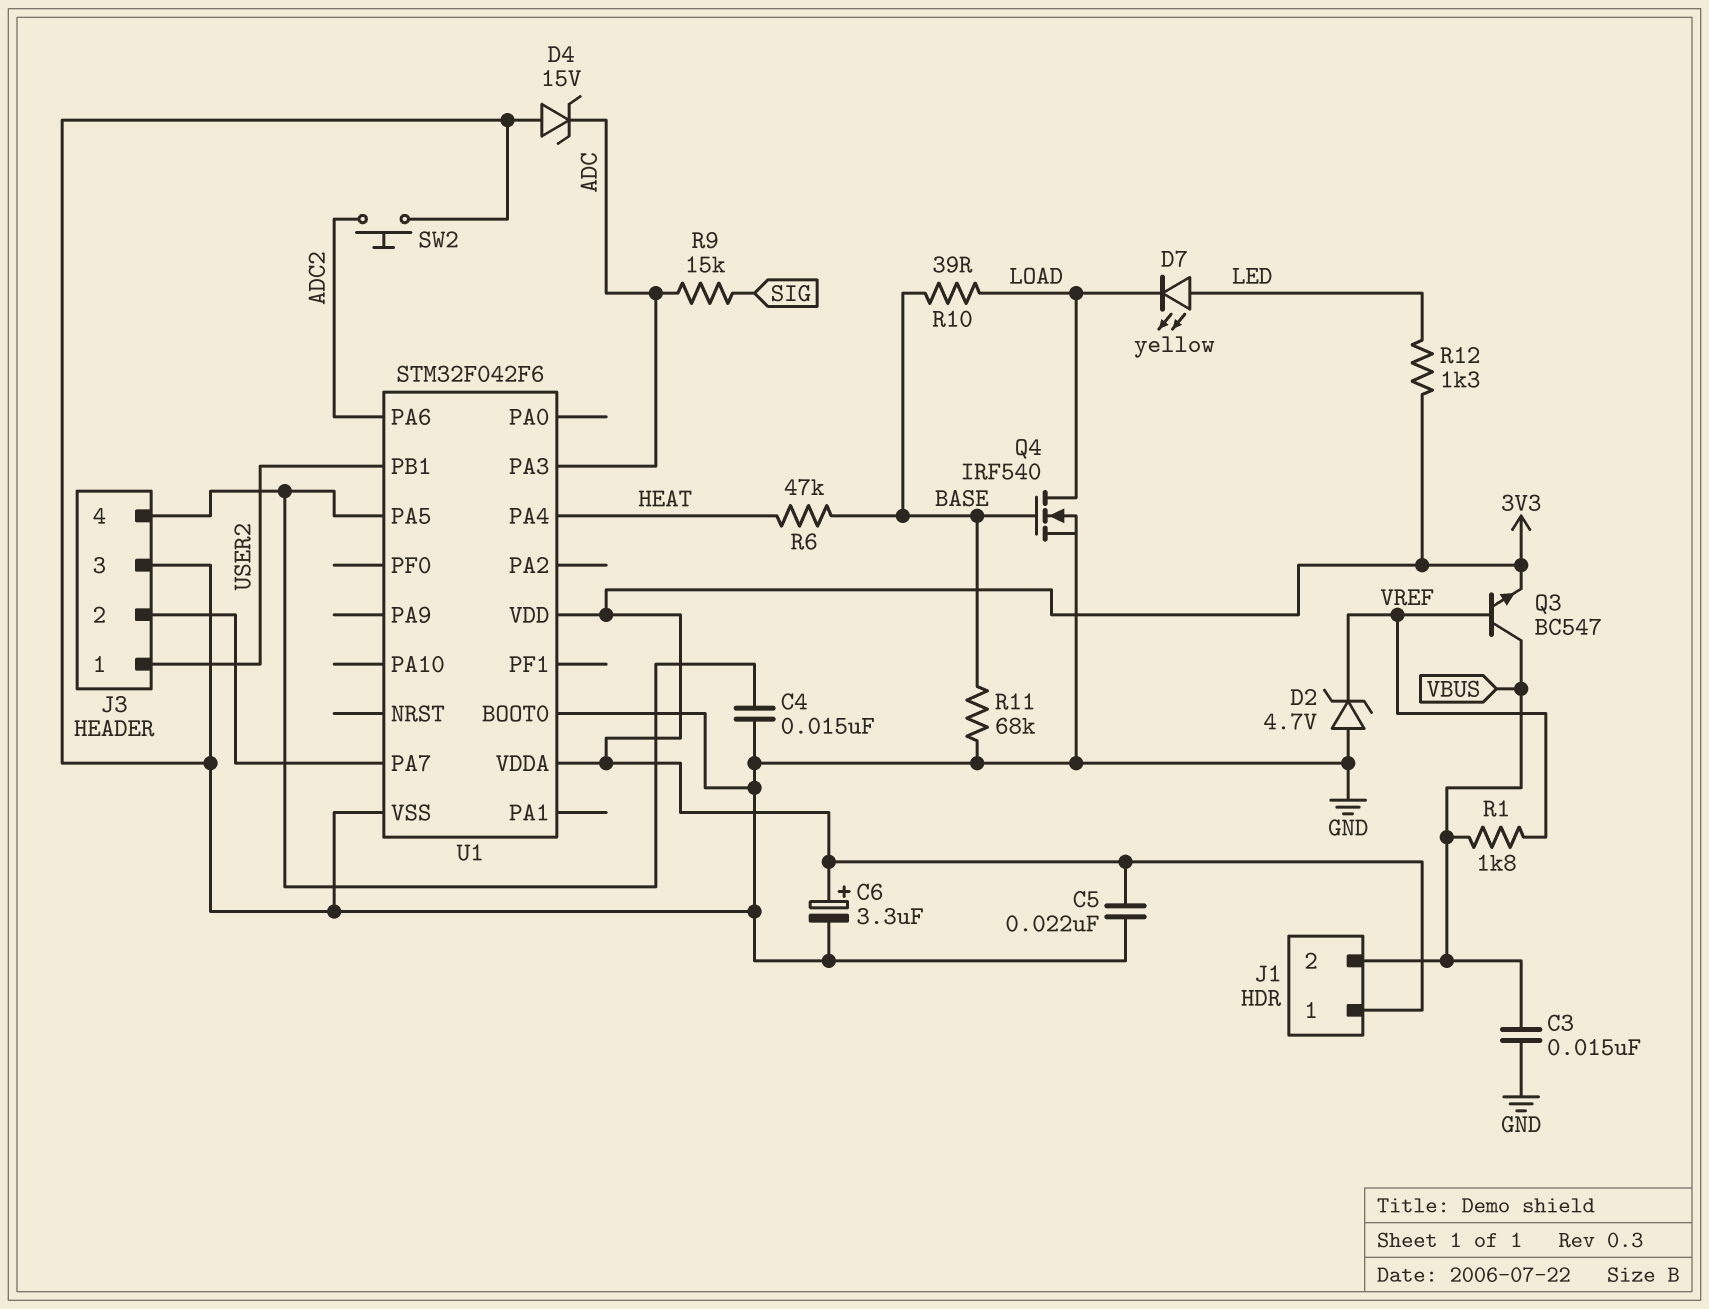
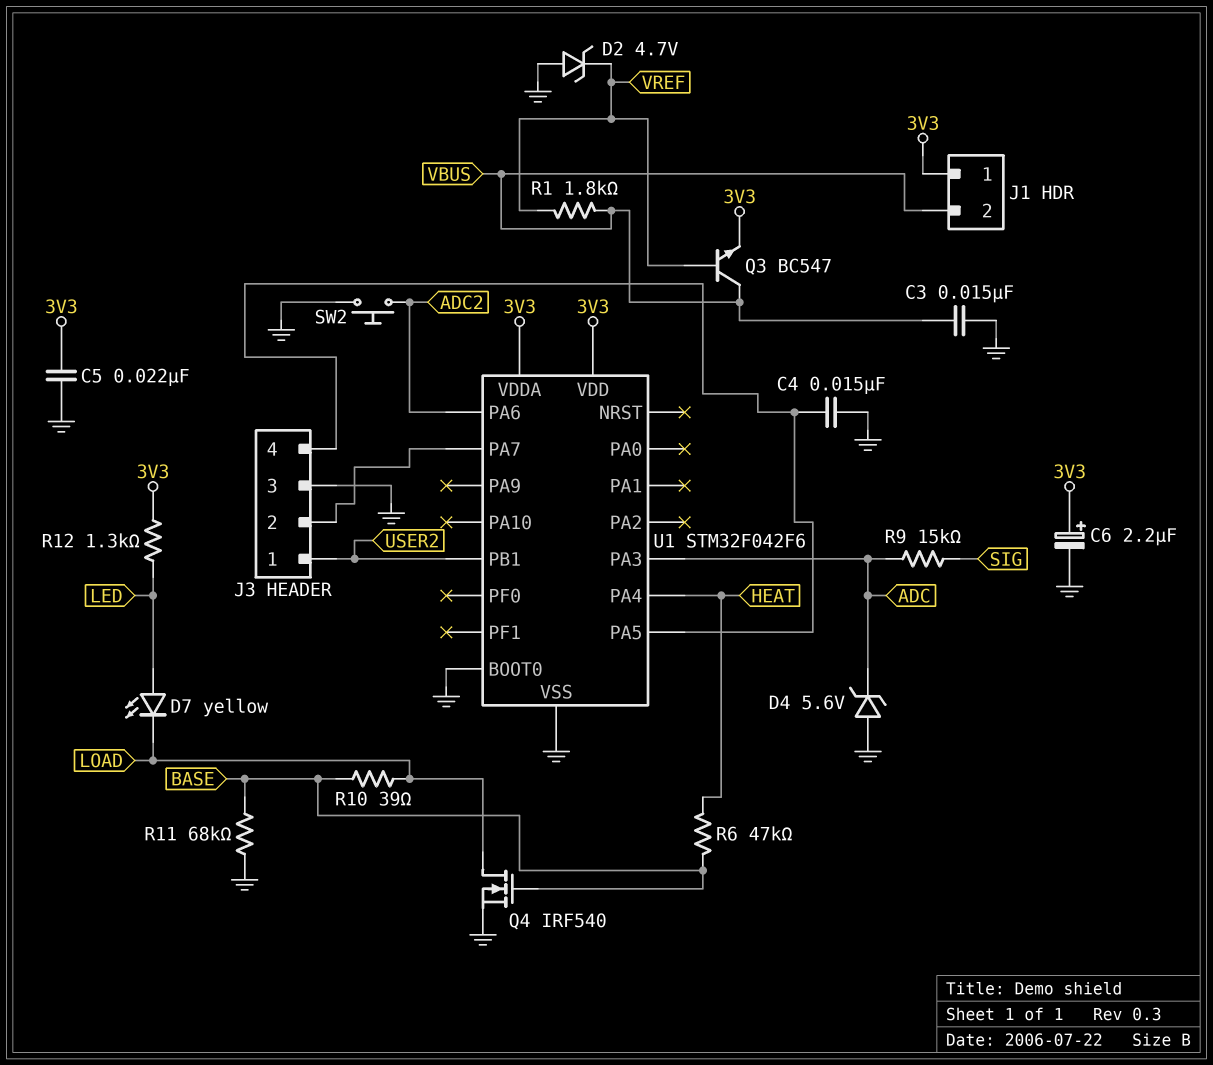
C6: 3.3uF (plus 3V3, minus GND) -> 2.2uF (plus 3V3, minus GND)
D4: zener 15V (A GND, K ADC) -> zener 5.6V (A GND, K ADC)

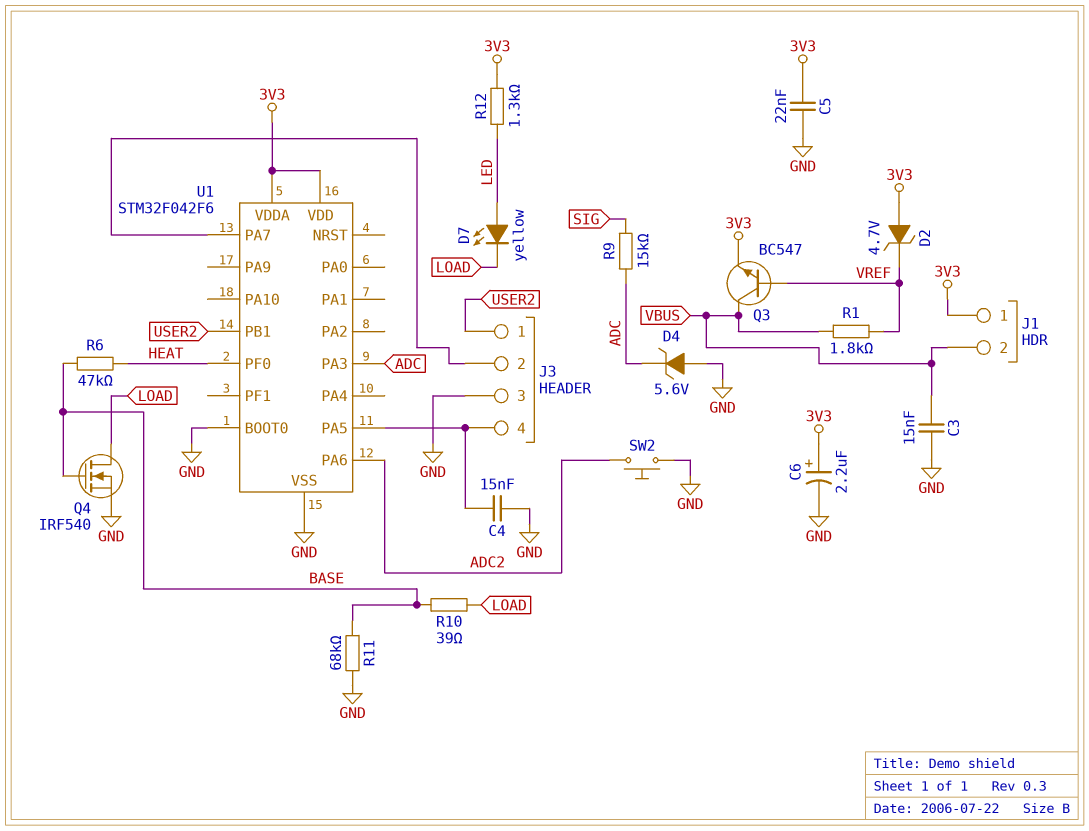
D2: zener 4.7V (A GND, K VREF) -> zener 4.7V (A 3V3, K VREF)
U1 pin PA4: HEAT -> none
U1 pin PF0: none -> HEAT

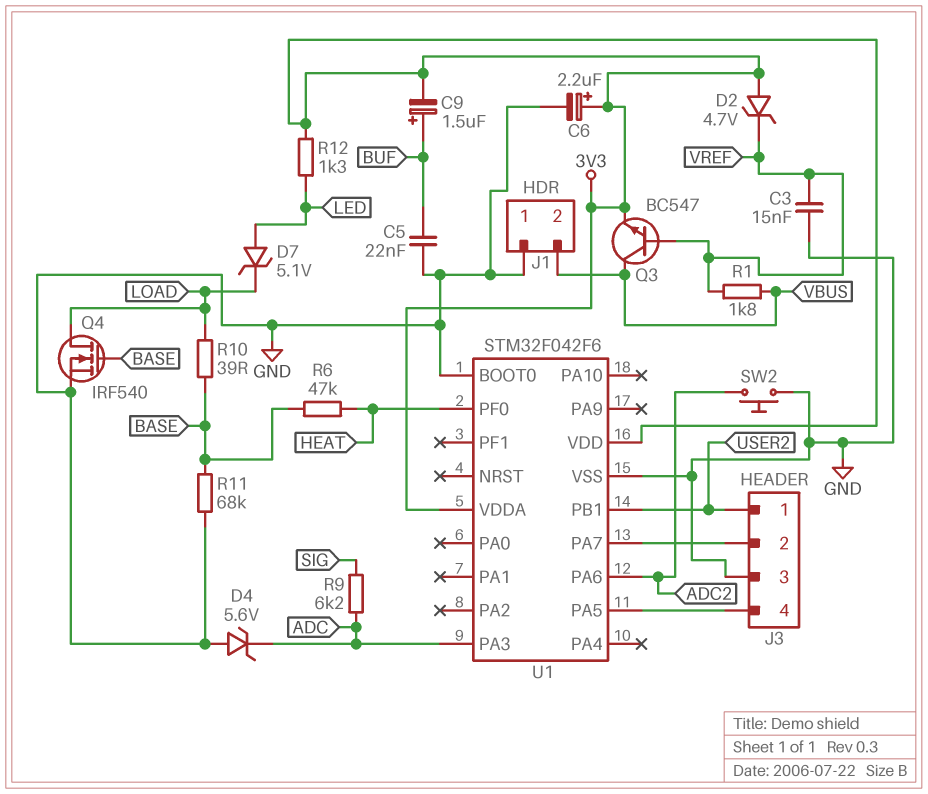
C3: 15nF (GND, VBUS) -> 15nF (GND, VREF)
C4: 15nF (GND, J3/4) -> none
C5: 22nF (3V3, GND) -> 22nF (BUF, GND)
C9: none -> 1.5uF (plus BUF, minus 3V3)
D7: LED yellow (A LED, K LOAD) -> zener 5.1V (A LED, K LOAD)
J1 pin 1: 3V3 -> GND
R9: 15k (ADC, SIG) -> 6.2k (ADC, SIG)

